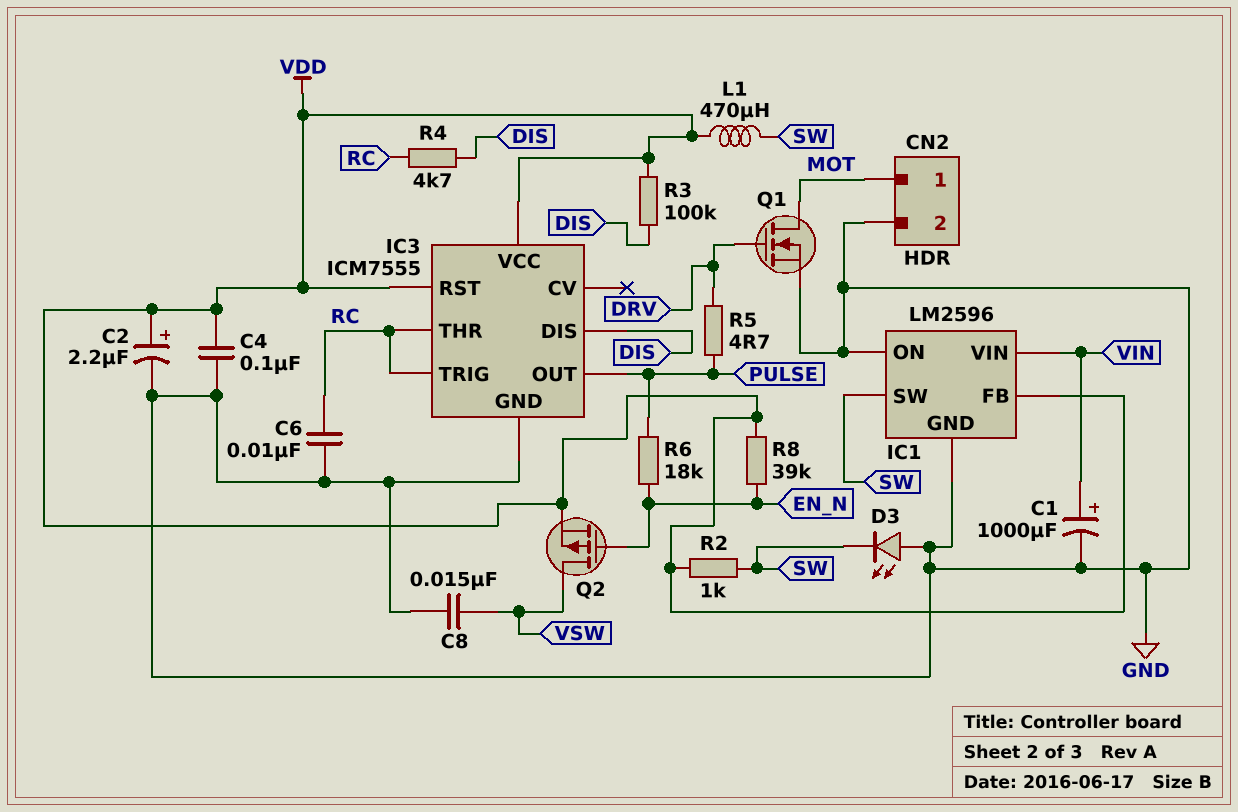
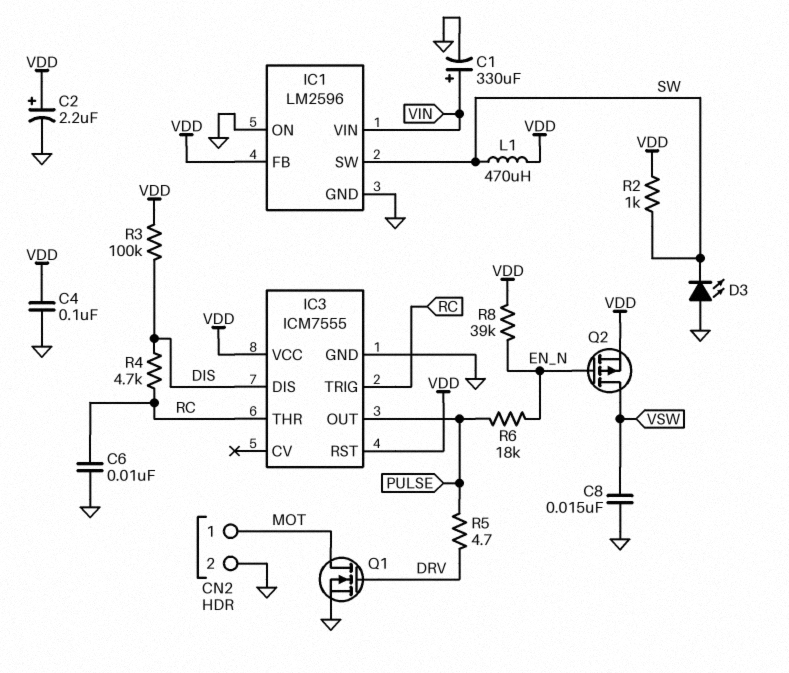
C1: 1000uF (plus VIN, minus GND) -> 330uF (plus VIN, minus GND)

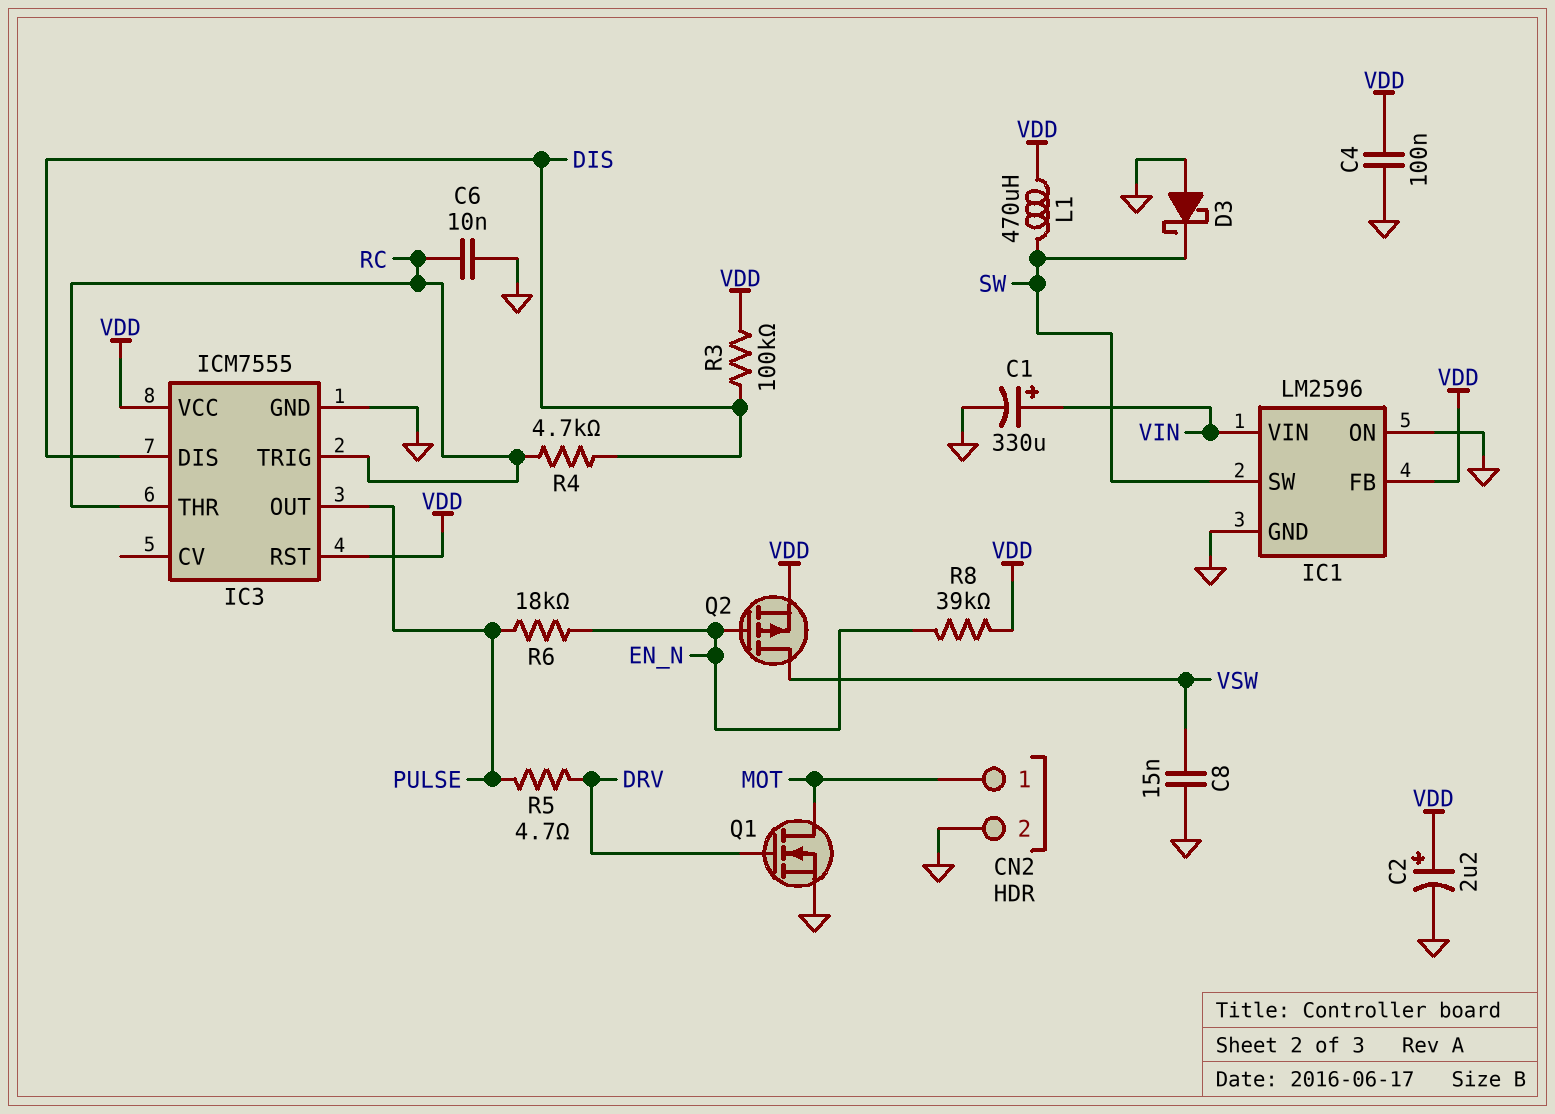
D3: LED (A GND, K SW) -> schottky (A GND, K SW)
R2: 1k (SW, VDD) -> none

